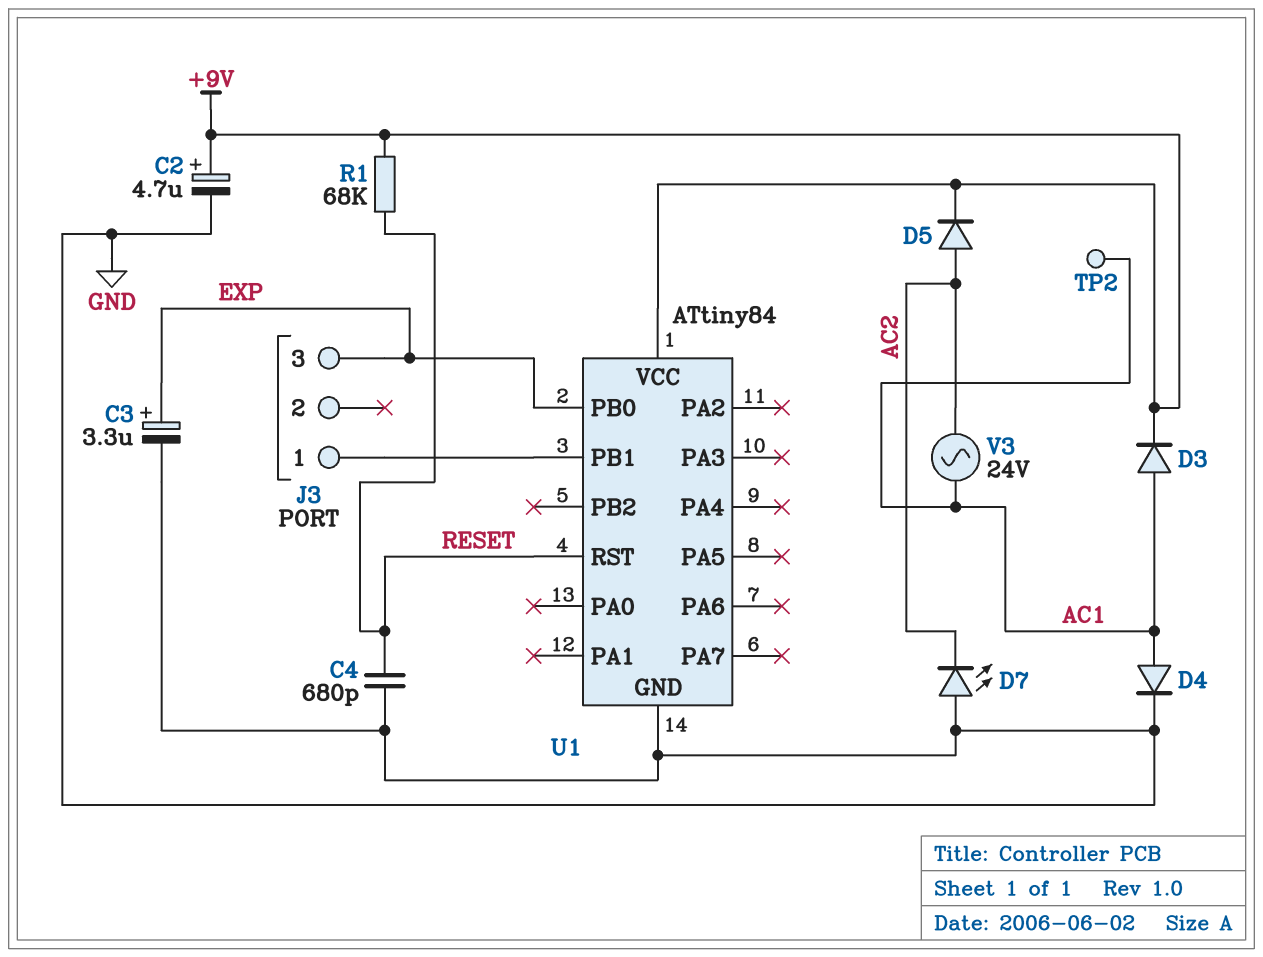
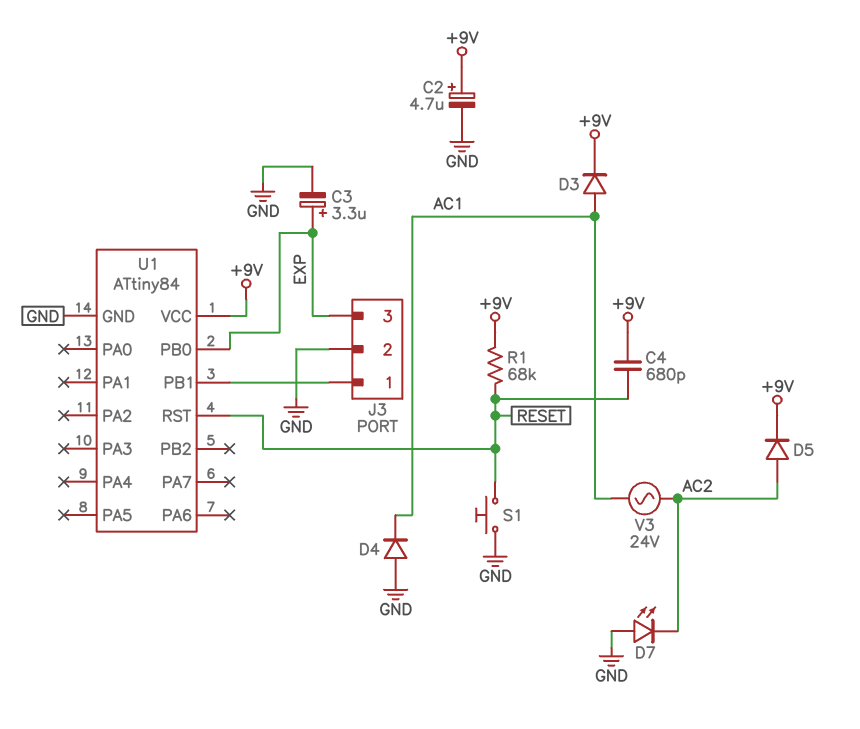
C4: 680pF (GND, RESET) -> 680pF (+9V, RESET)
D4: diode (A AC1, K GND) -> diode (A GND, K AC1)
J3 pin 2: none -> GND
S1: none -> button (GND, RESET)
TP2: test point (AC1) -> none

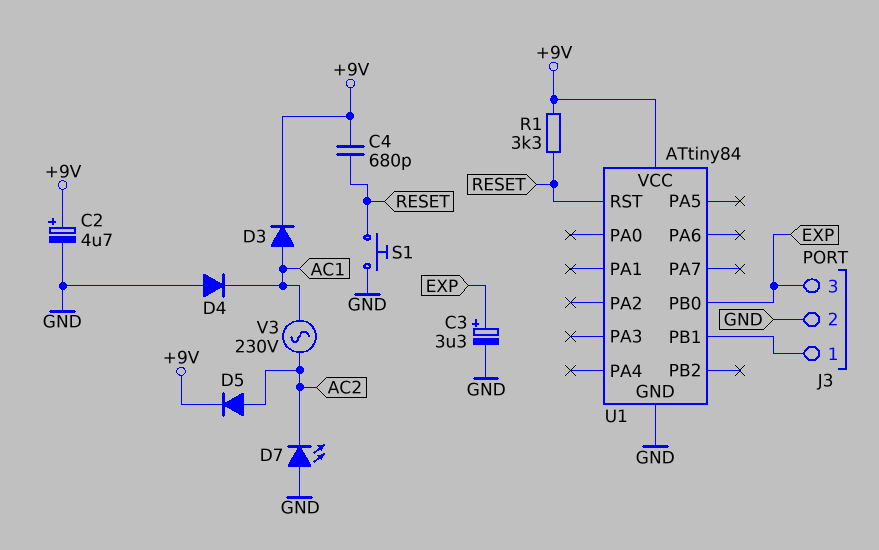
R1: 68k (+9V, RESET) -> 3.3k (+9V, RESET)
V3: AC 24V (AC1, AC2) -> AC 230V (AC1, AC2)

